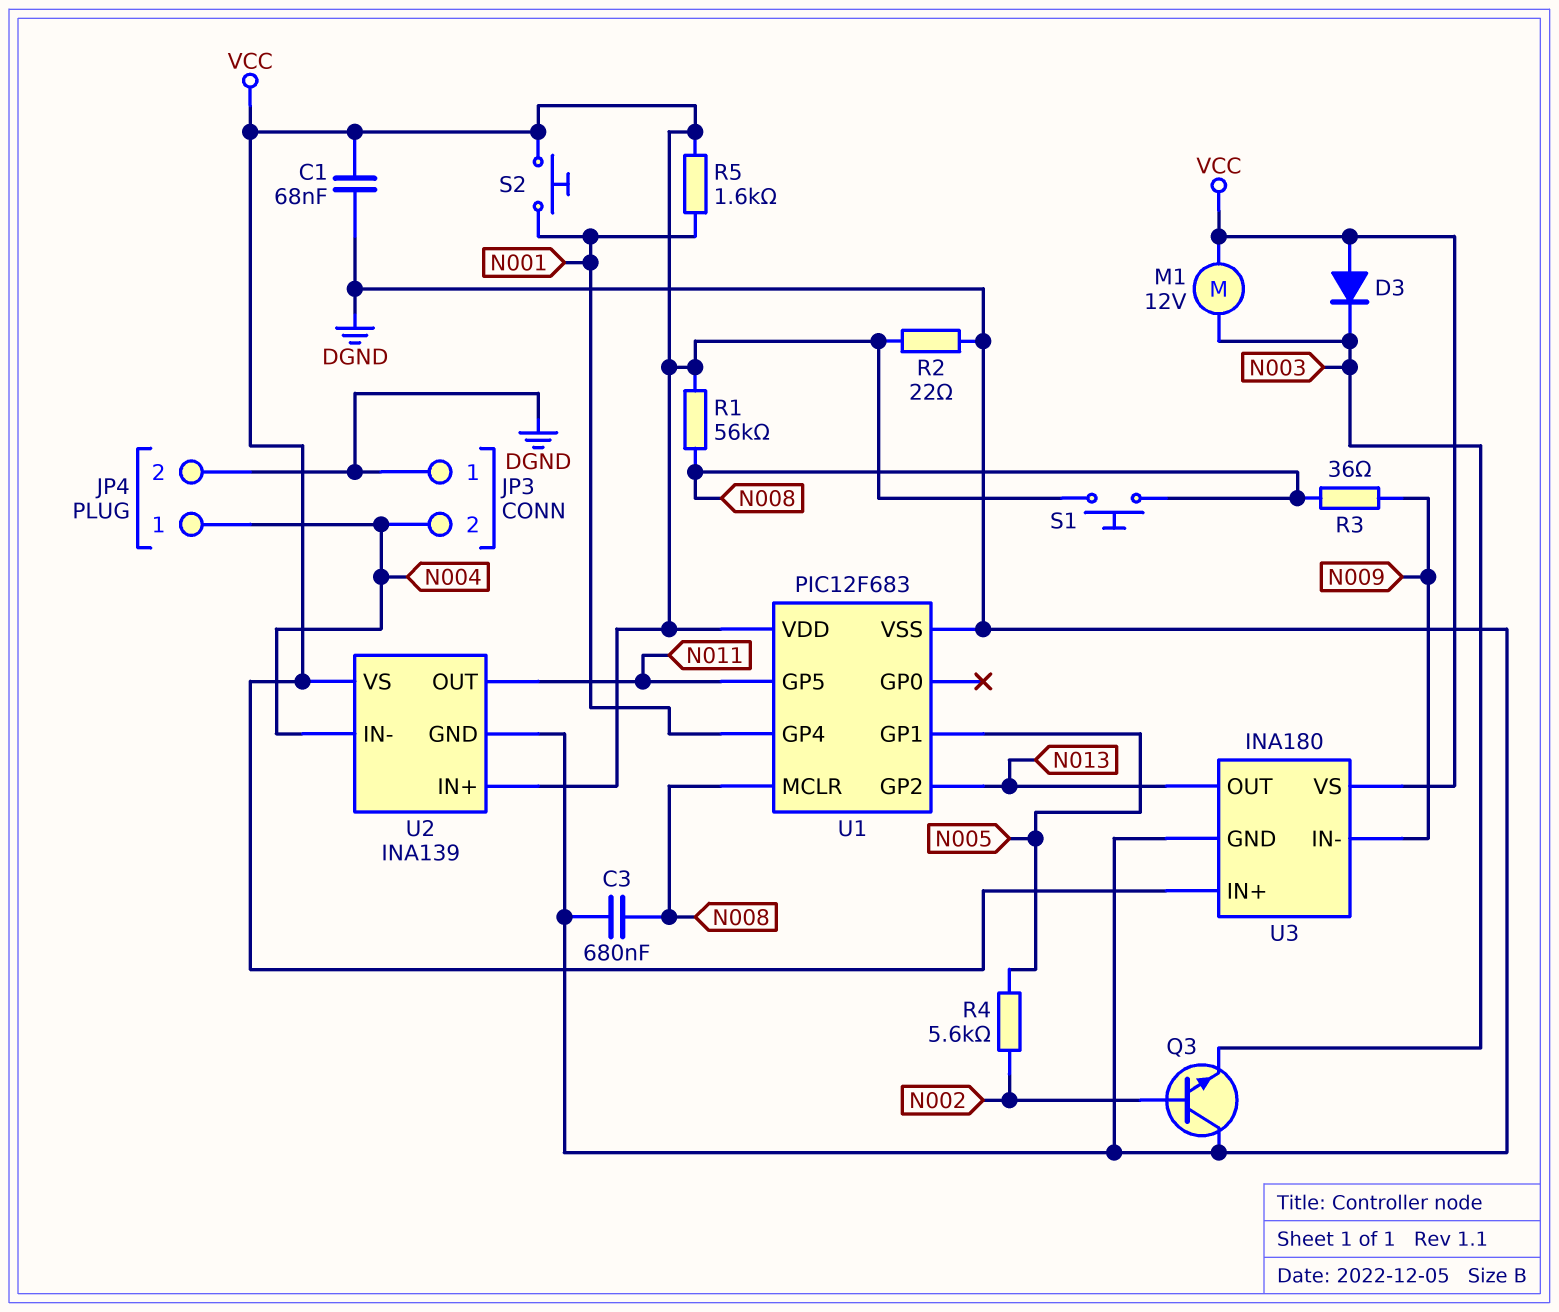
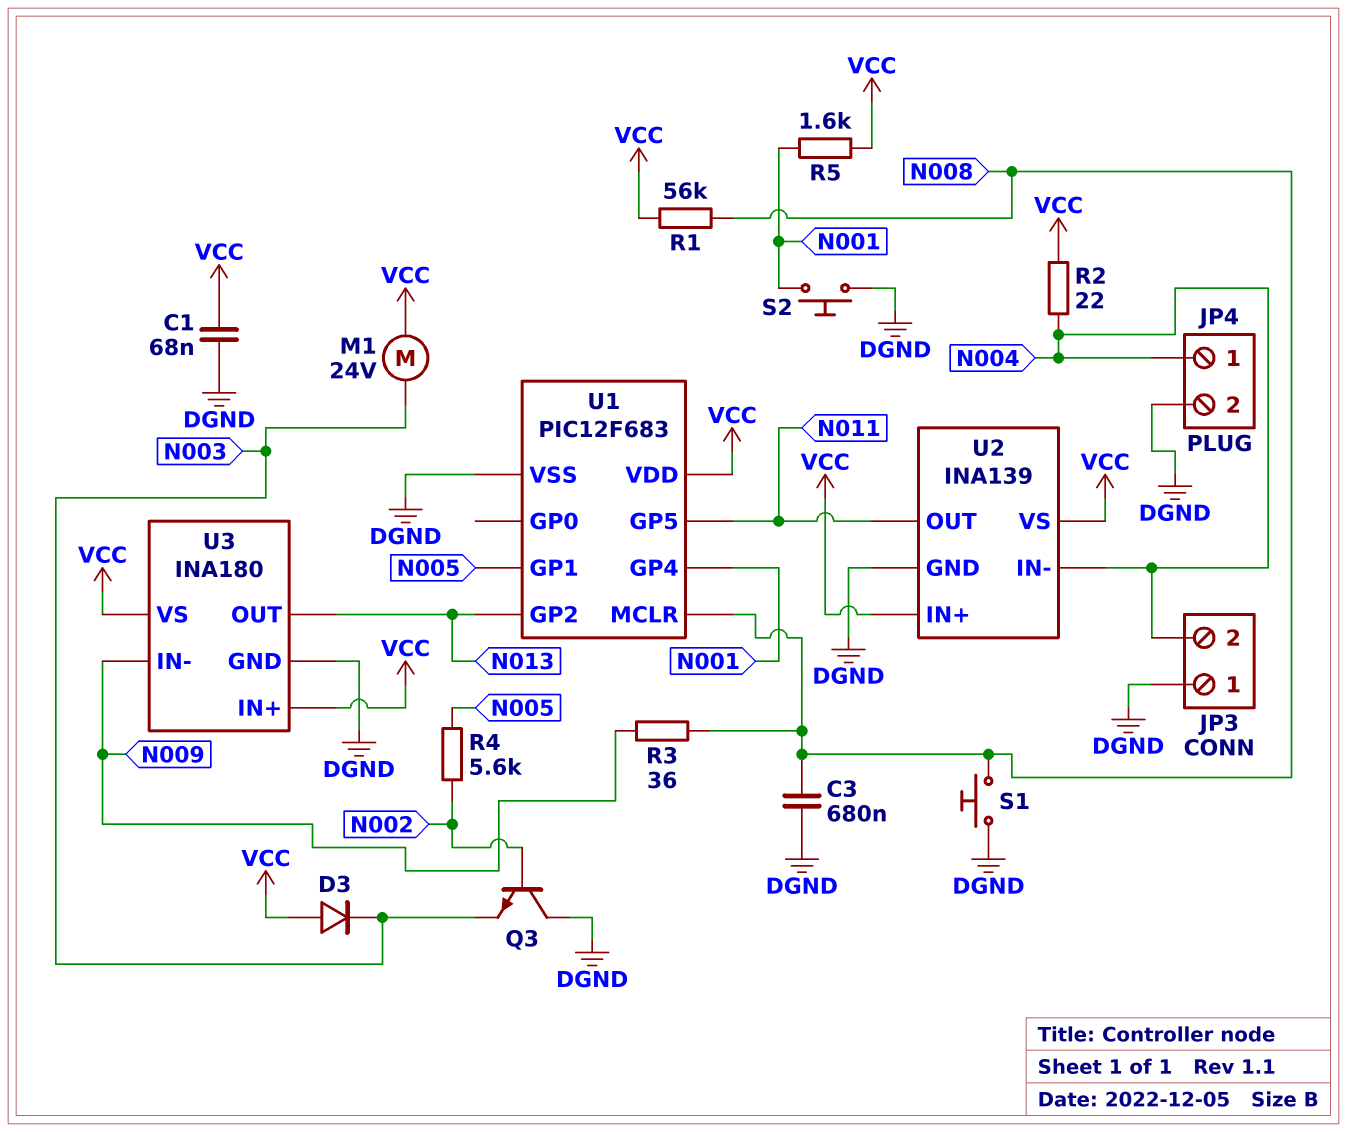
M1: motor 12V (N003, VCC) -> motor 24V (N003, VCC)
R2: 22 (DGND, VCC) -> 22 (N004, VCC)
S1: button (N008, VCC) -> button (DGND, N008)
S2: button (N001, VCC) -> button (DGND, N001)

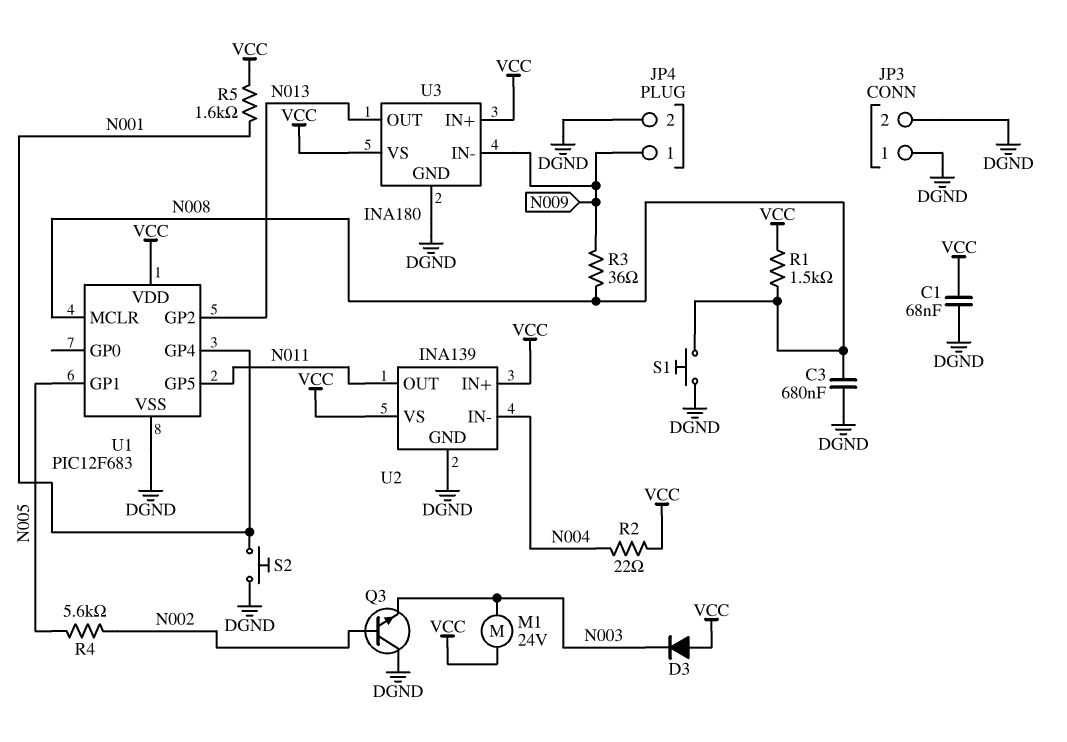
JP3 pin 2: N004 -> DGND
JP4 pin 1: N004 -> N009
R1: 56k (N008, VCC) -> 1.5k (N008, VCC)

